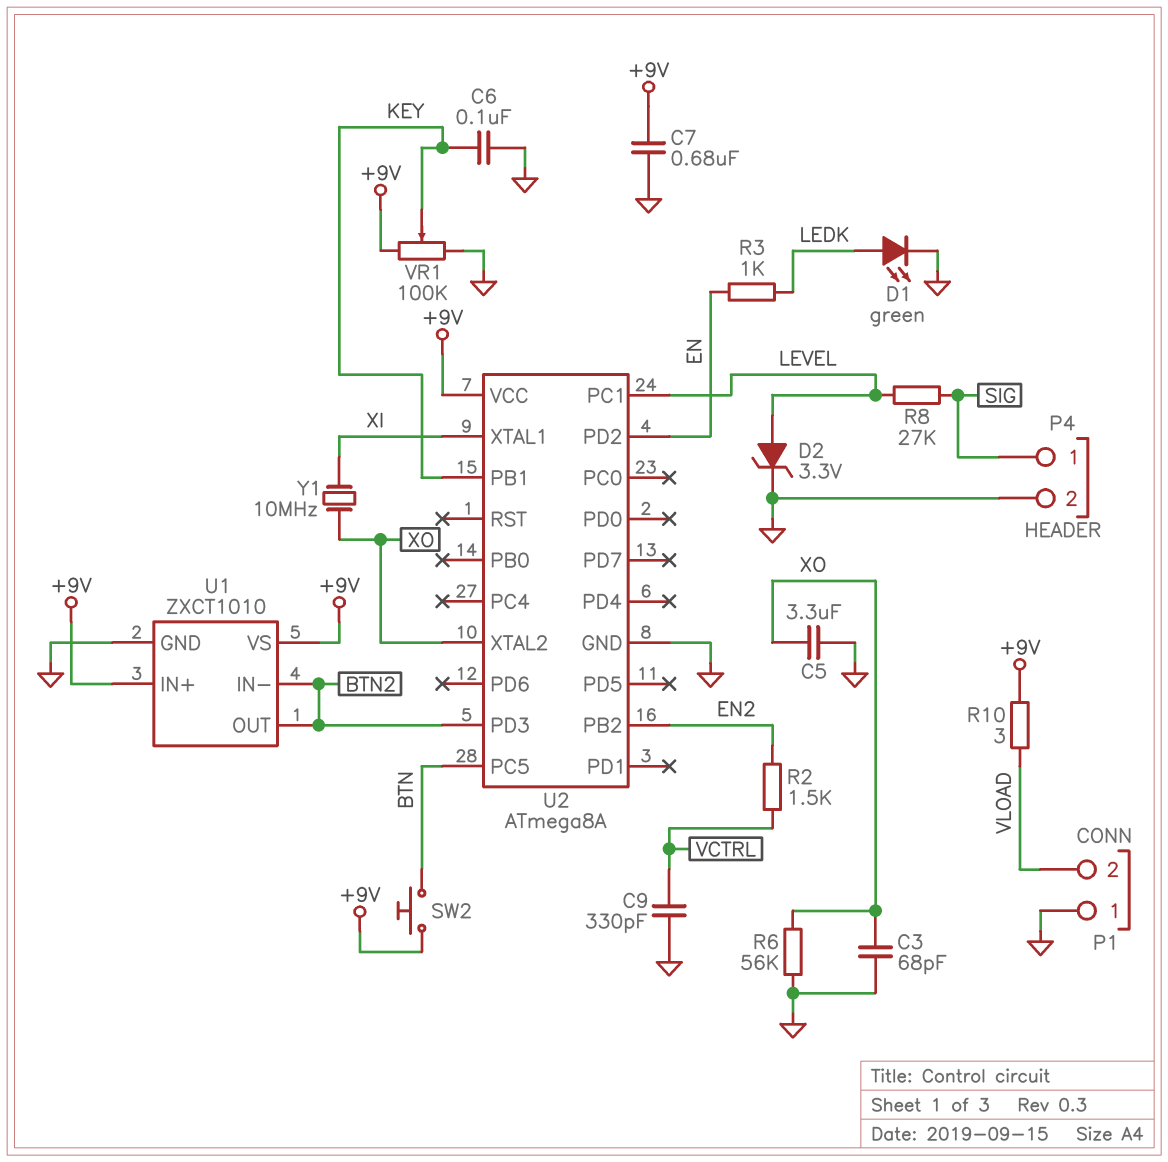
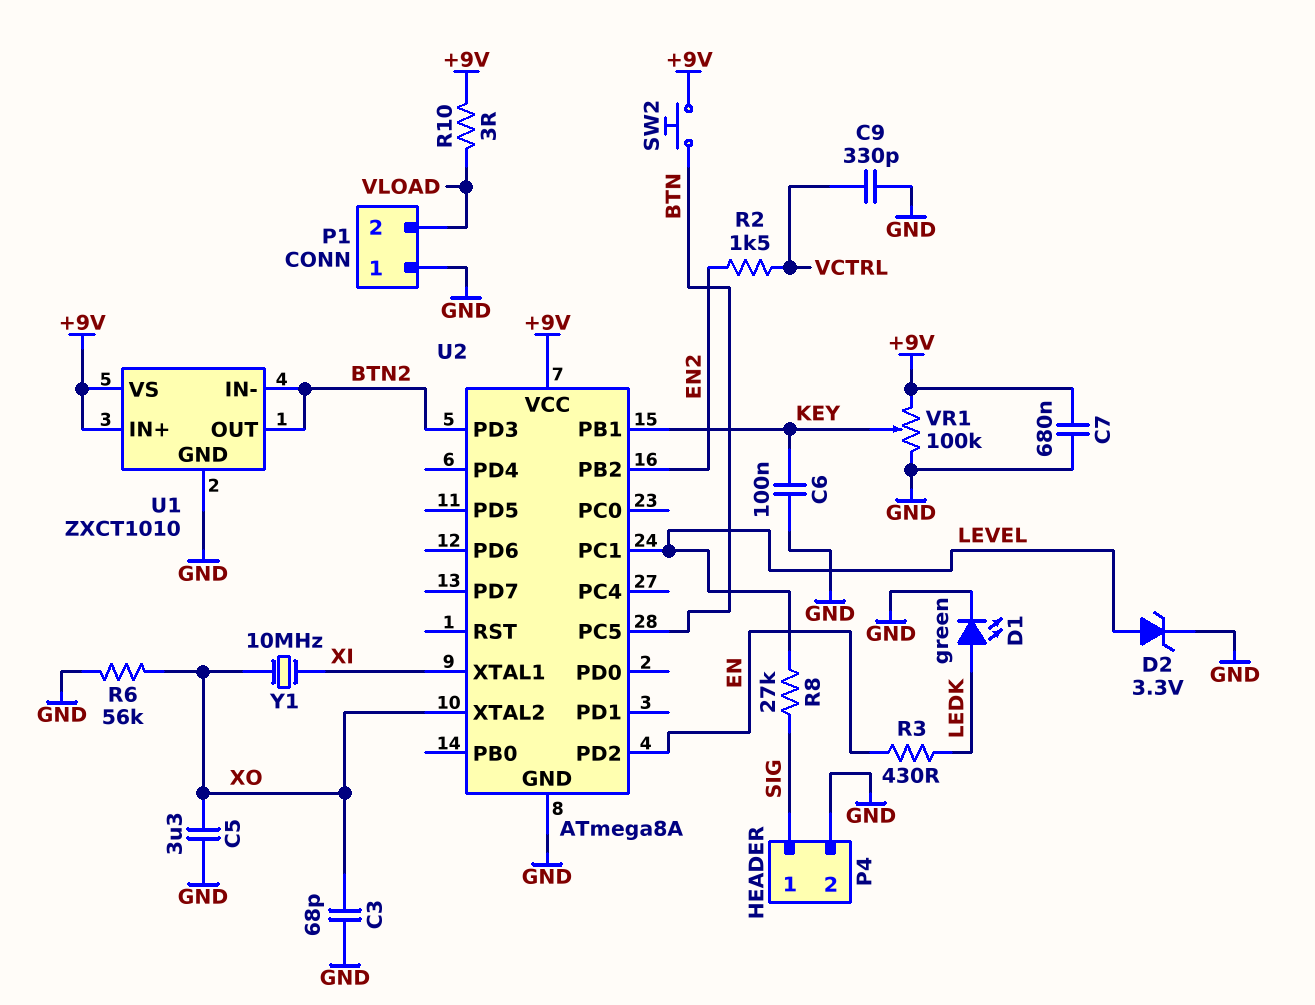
R3: 1k (EN, LEDK) -> 430 (EN, LEDK)

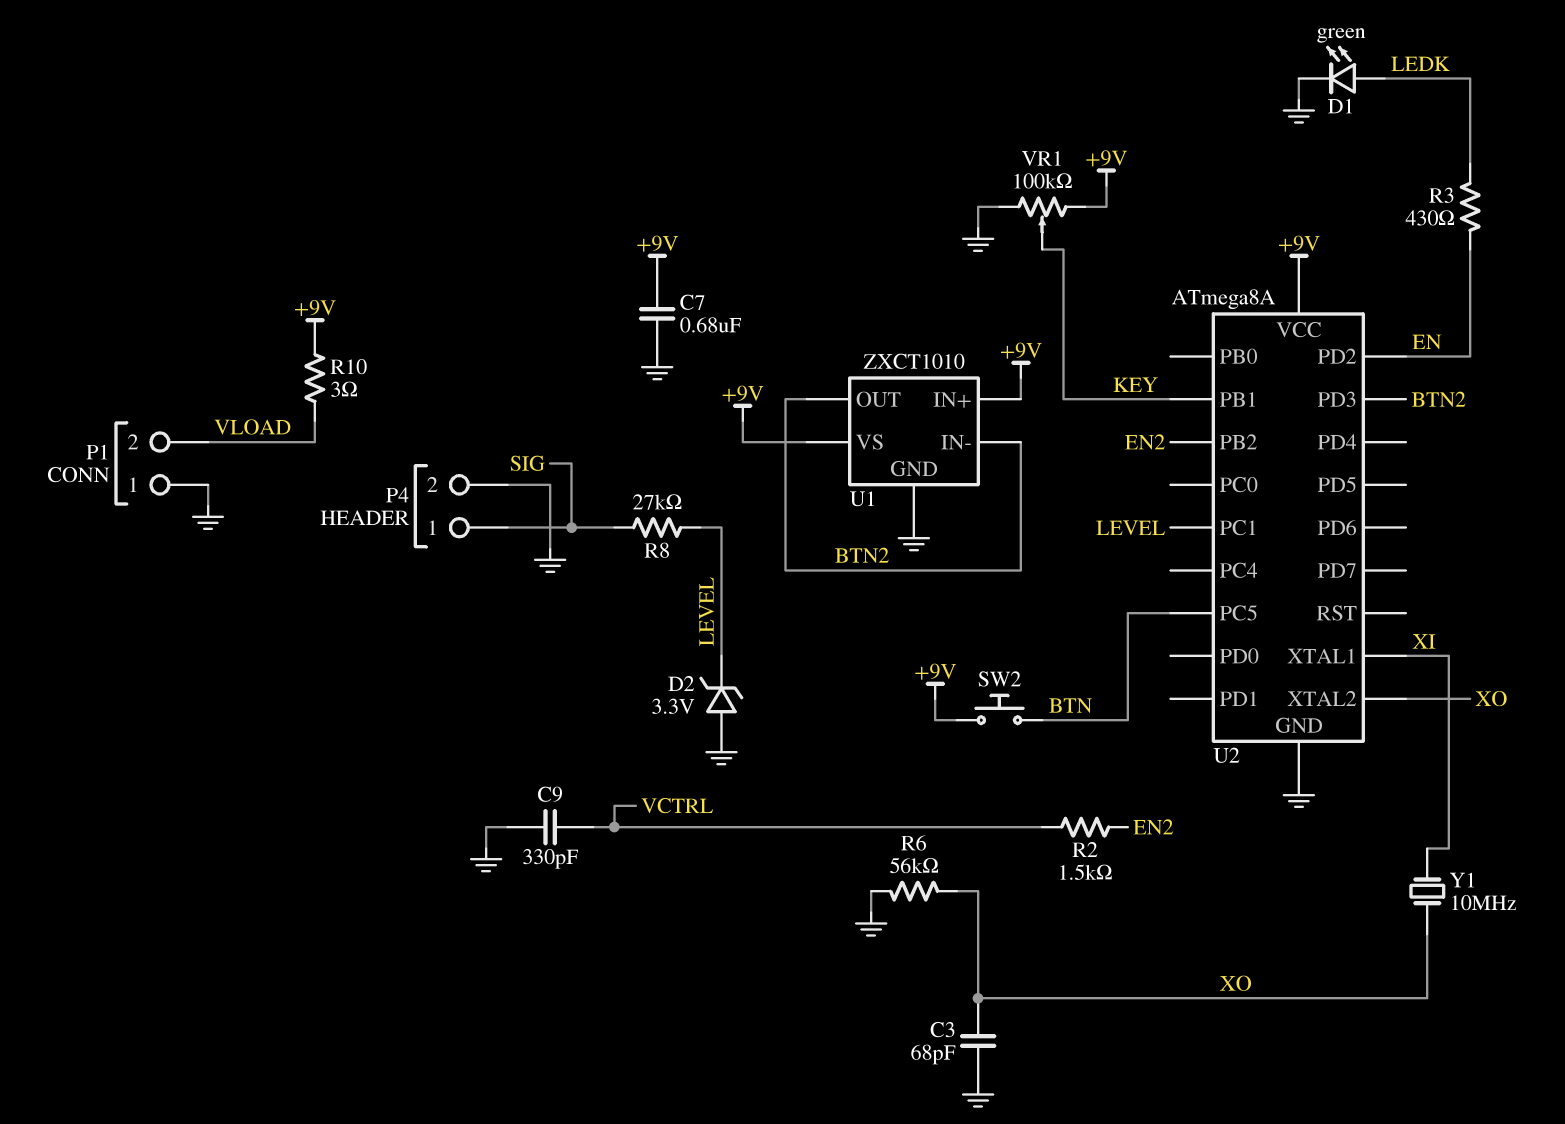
C5: 3.3uF (GND, XO) -> none
C6: 100nF (GND, KEY) -> none
D2: zener 3.3V (A LEVEL, K GND) -> zener 3.3V (A GND, K LEVEL)

